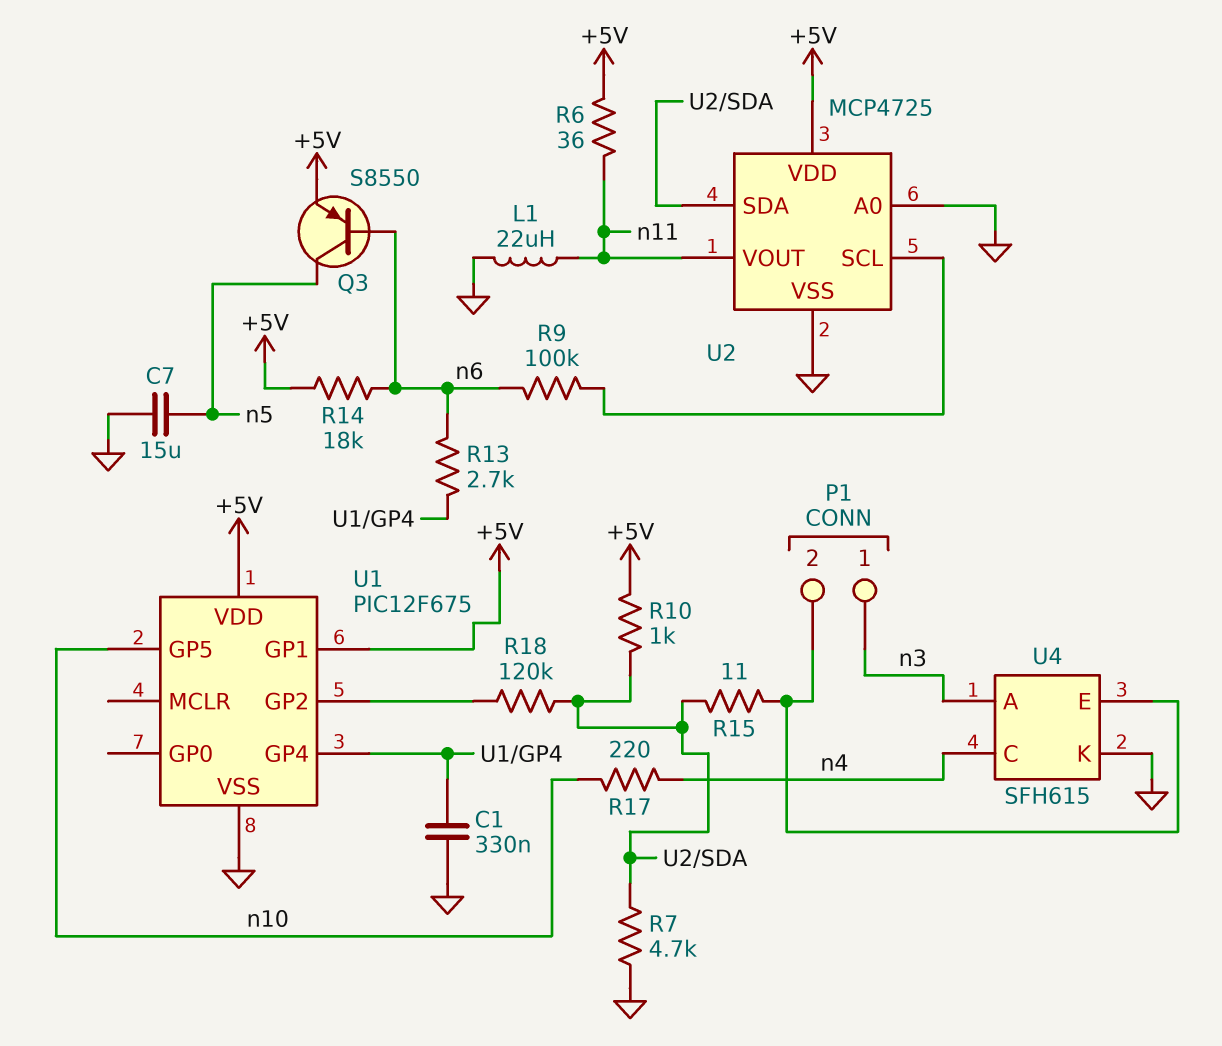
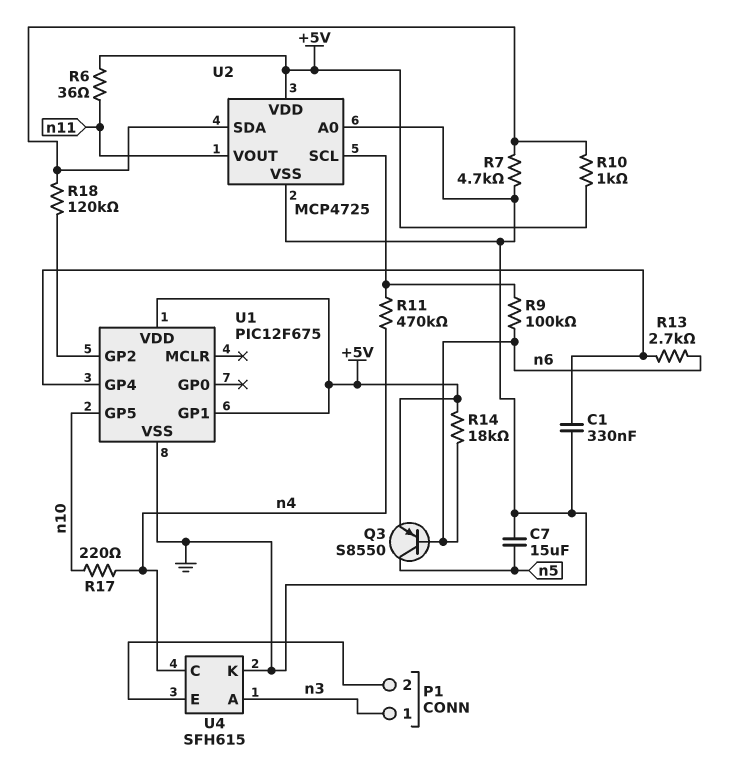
L1: 22uH (GND, n11) -> none
R11: none -> 470k (U2/SCL, n4)
R15: 11 (P1/2, U2/SDA) -> none

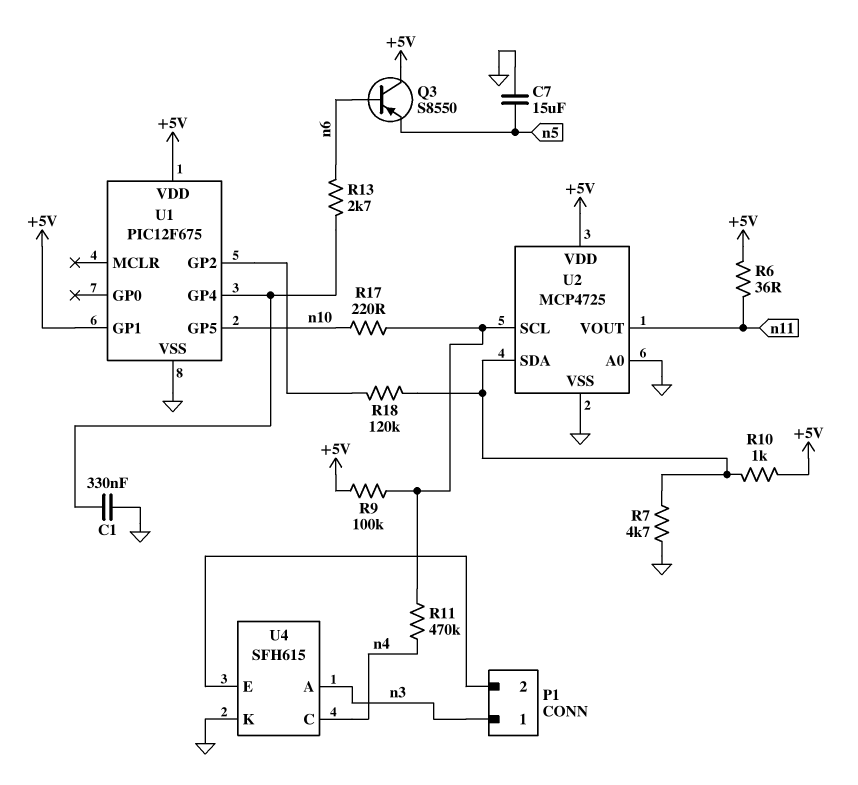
Q3: PNP S8550 (B n6, C n5, E +5V) -> PNP S8550 (B n6, C +5V, E n5)
R9: 100k (U2/SCL, n6) -> 100k (+5V, U2/SCL)
R14: 18k (+5V, n6) -> none
R17: 220 (n4, n10) -> 220 (U2/SCL, n10)

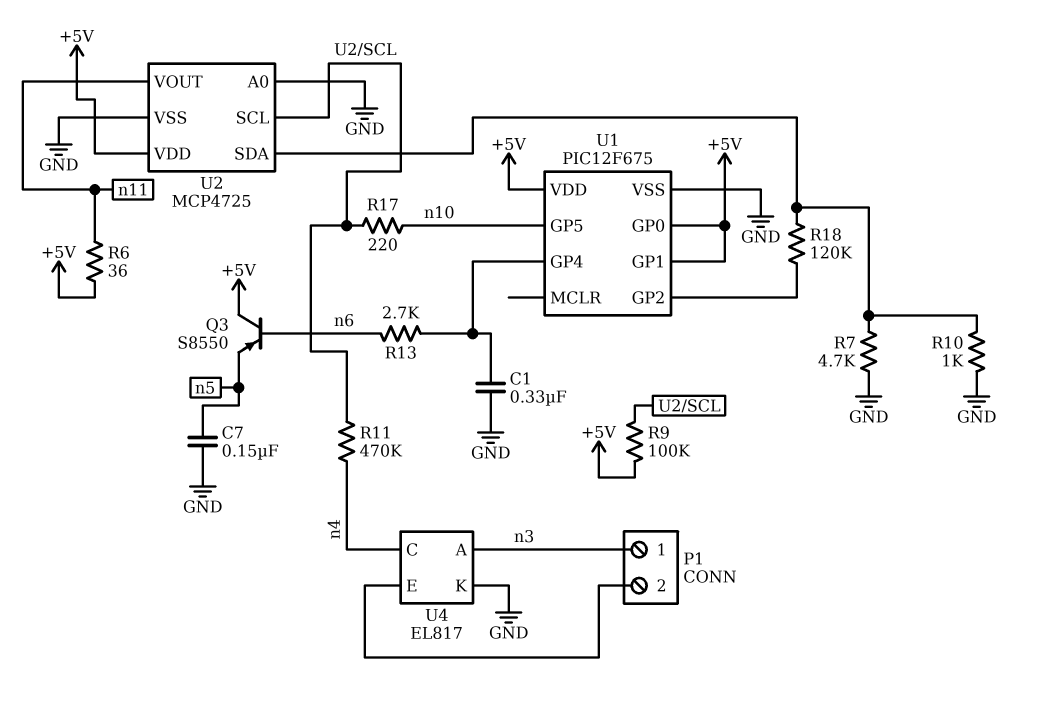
C7: 15uF (GND, n5) -> 150nF (GND, n5)
R10: 1k (+5V, U2/SDA) -> 1k (GND, U2/SDA)
U1 pin GP0: none -> +5V
U4: SFH615 -> EL817

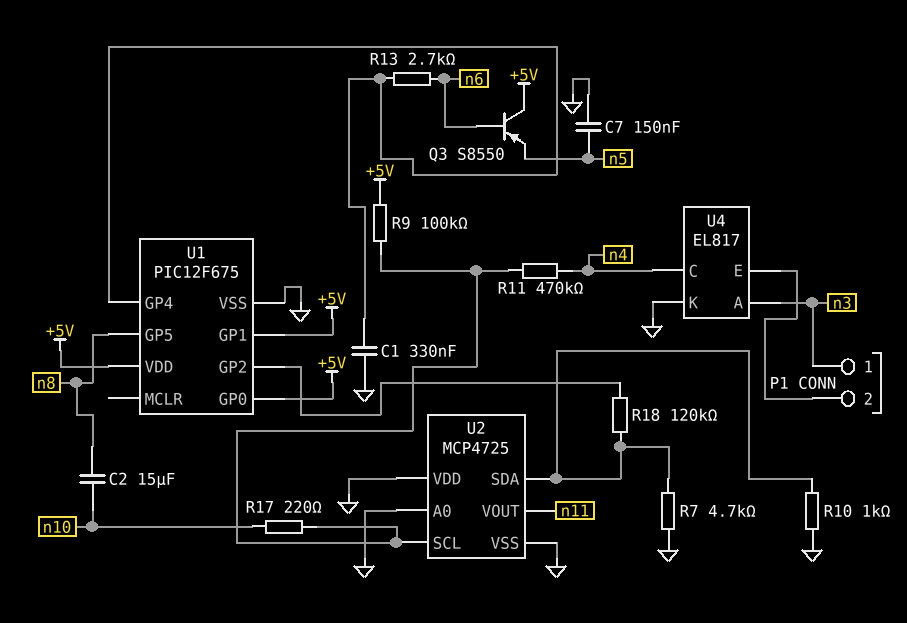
C2: none -> 15uF (n8, n10)
R6: 36 (+5V, n11) -> none
U1 pin GP5: n10 -> n8
U2 pin VDD: +5V -> GND

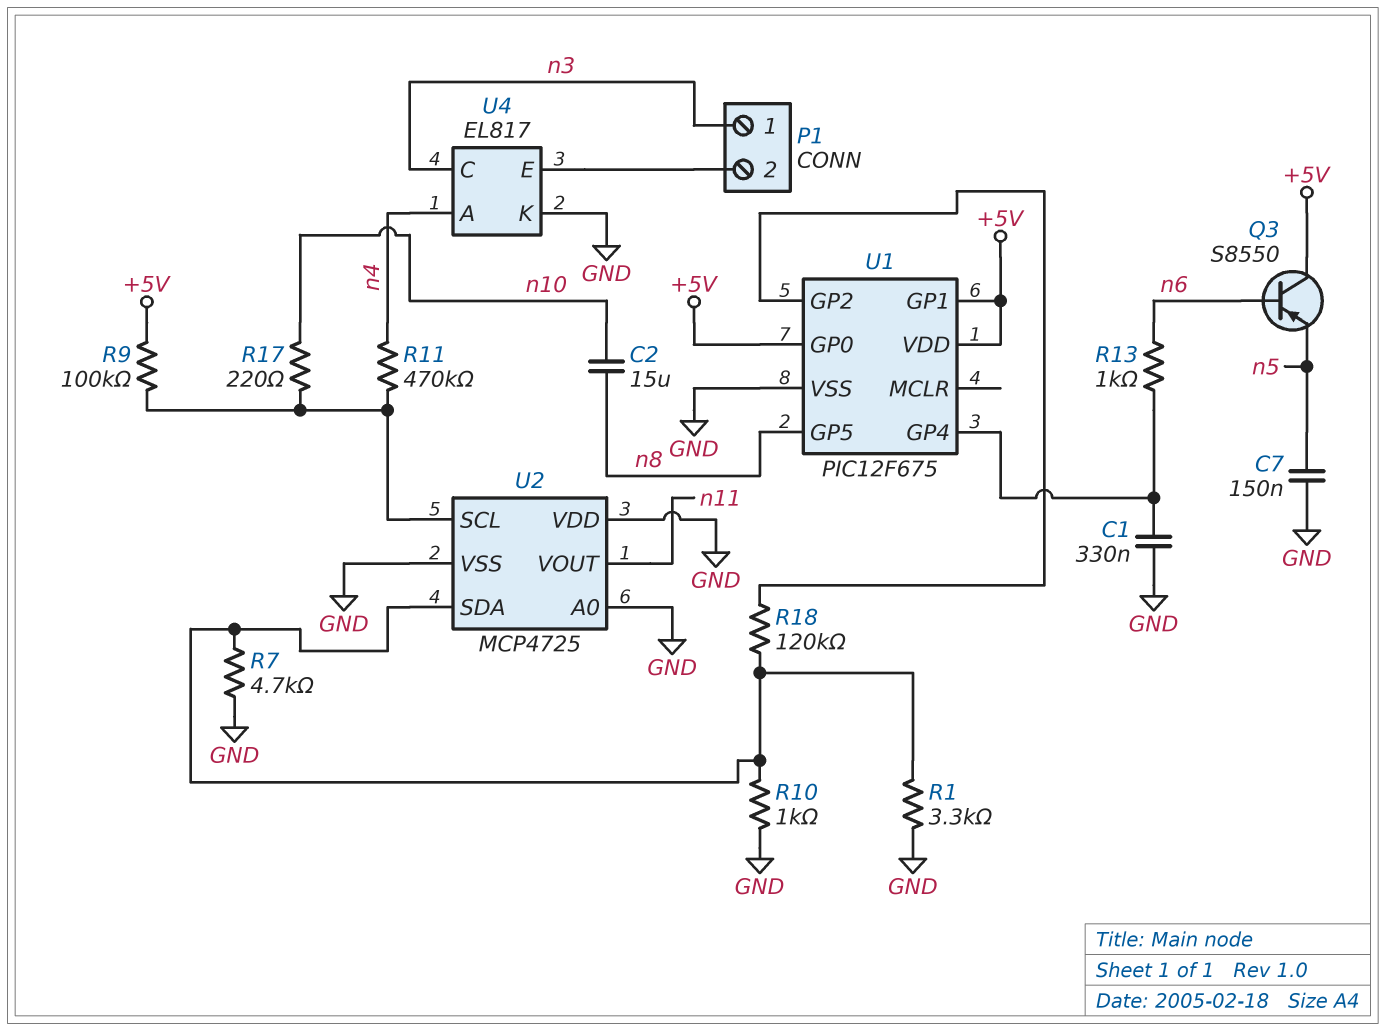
R1: none -> 3.3k (GND, U2/SDA)
R13: 2.7k (U1/GP4, n6) -> 1k (U1/GP4, n6)
U4 pin A: n3 -> n4
U4 pin C: n4 -> n3

